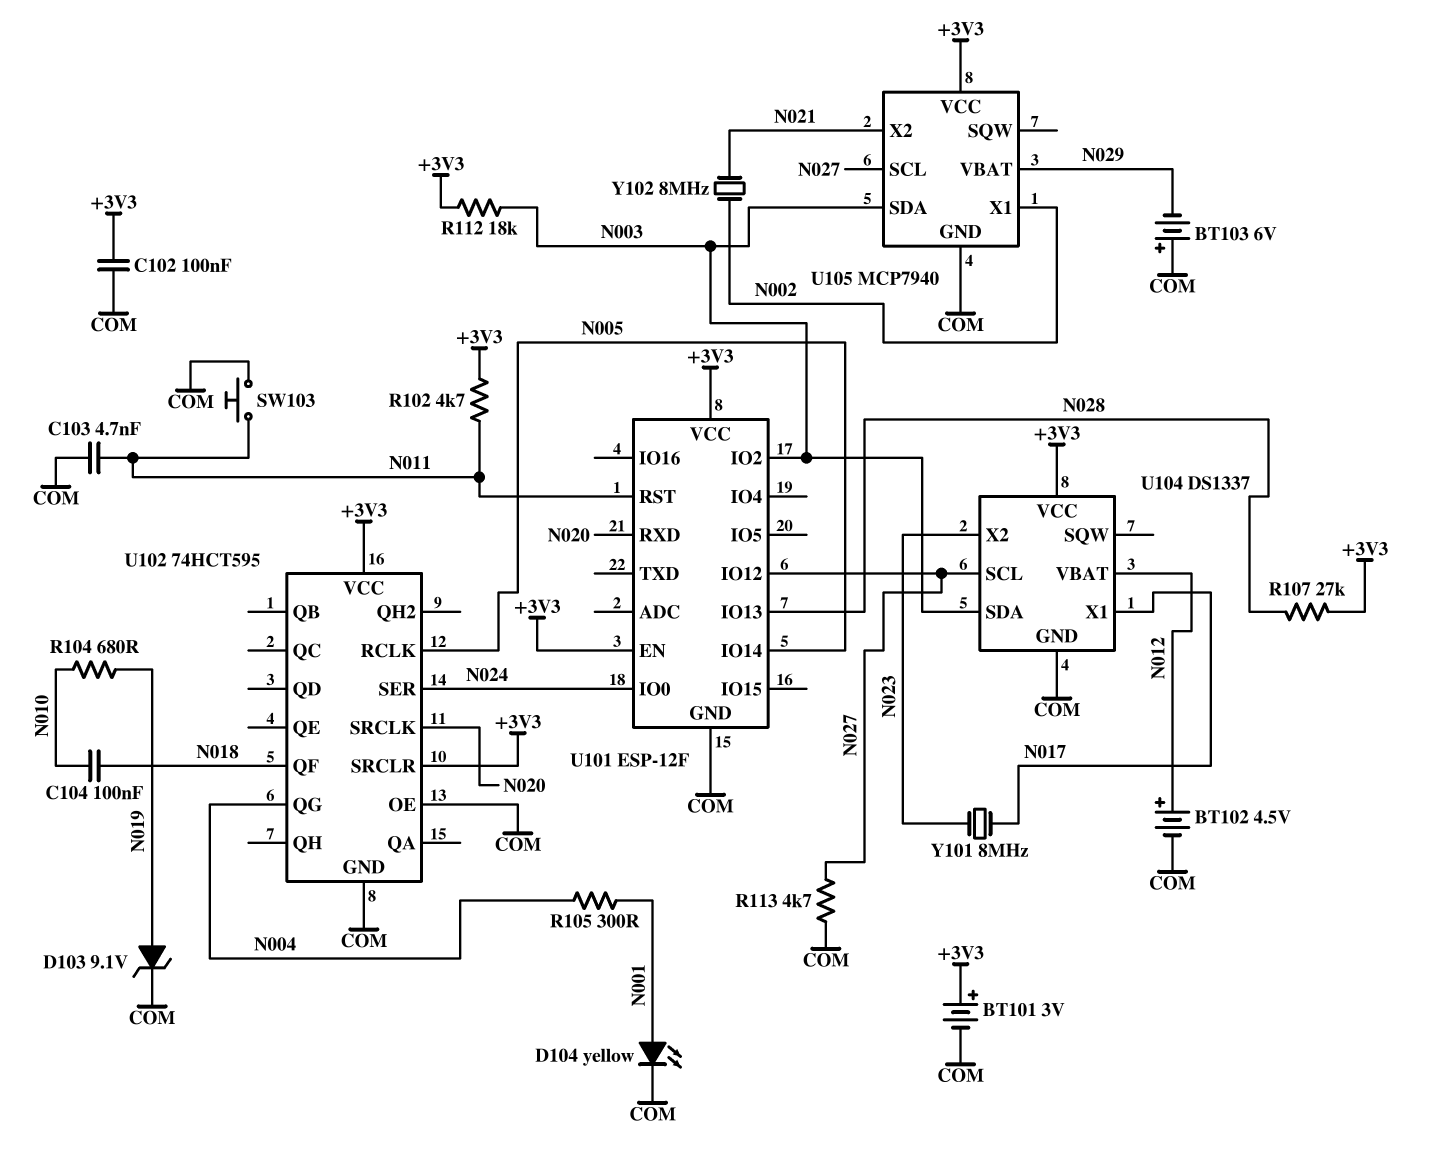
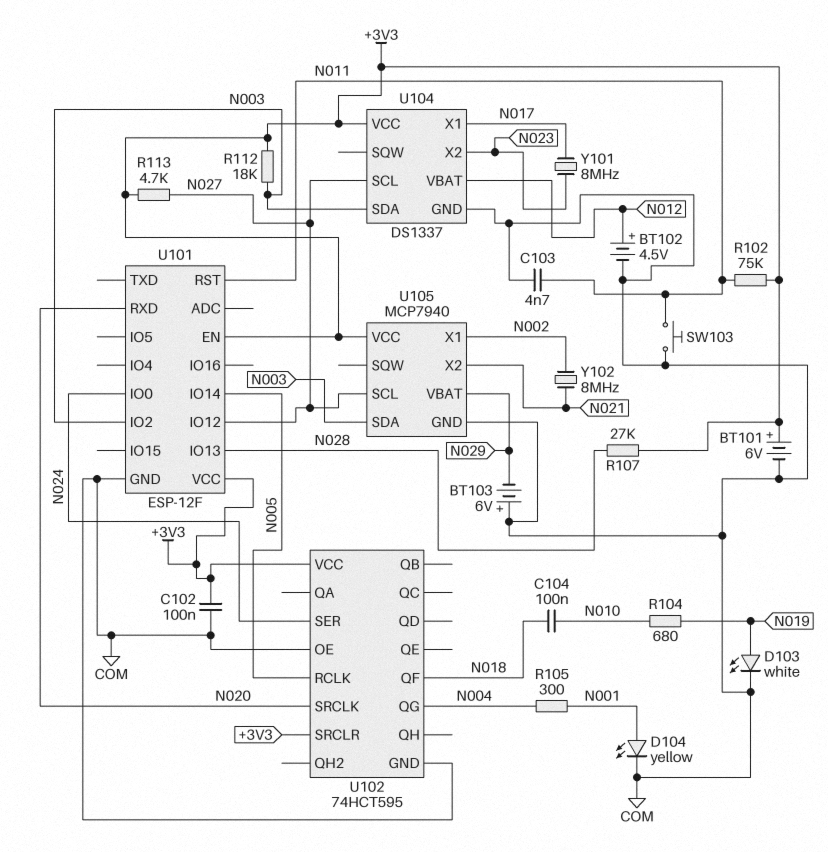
BT101: 3V (plus +3V3, minus COM) -> 6V (plus +3V3, minus COM)
D103: zener 9.1V (A N019, K COM) -> LED white (A N019, K COM)
R102: 4.7k (+3V3, N011) -> 75k (+3V3, N011)
R113: 4.7k (COM, N027) -> 4.7k (+3V3, N027)

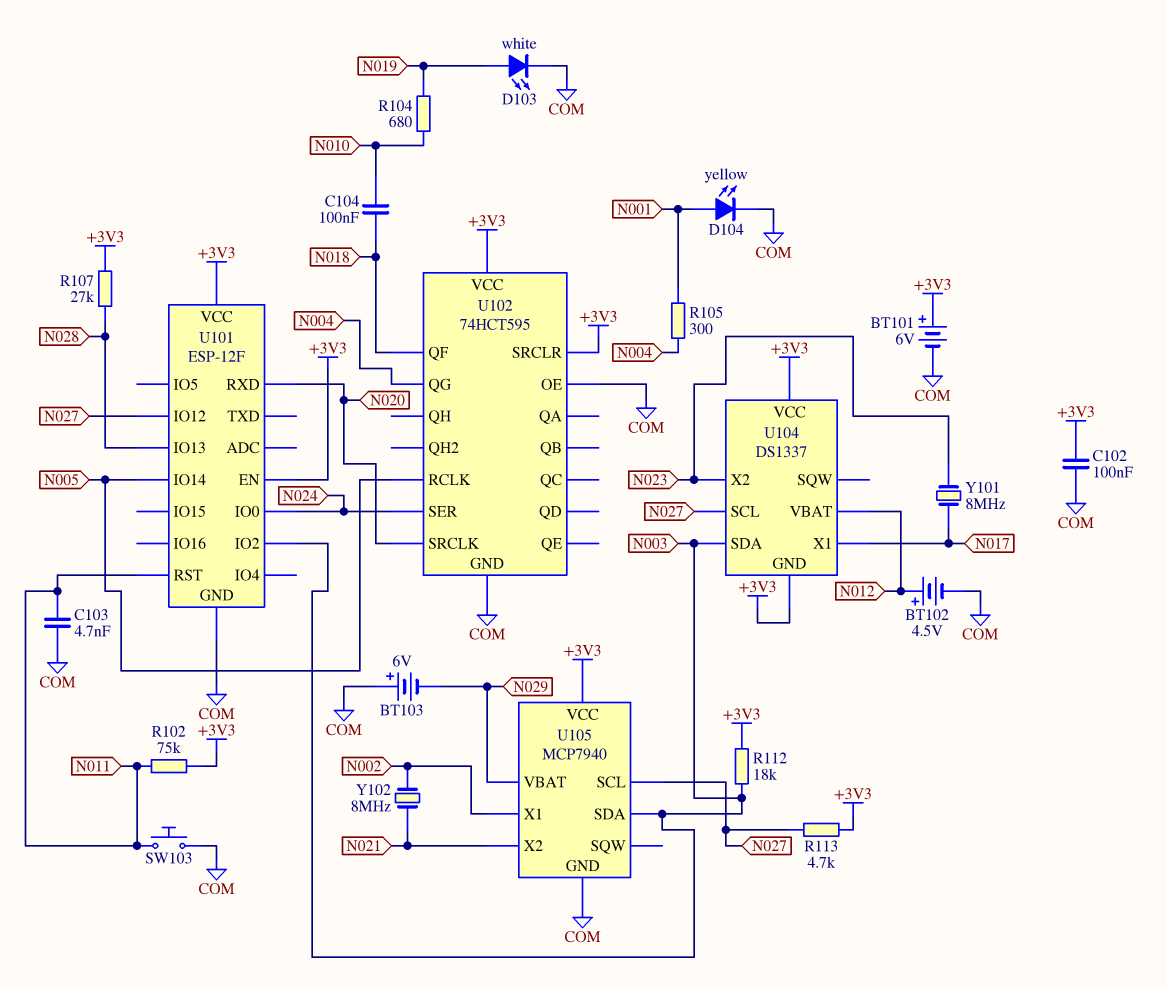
U104 pin GND: COM -> +3V3

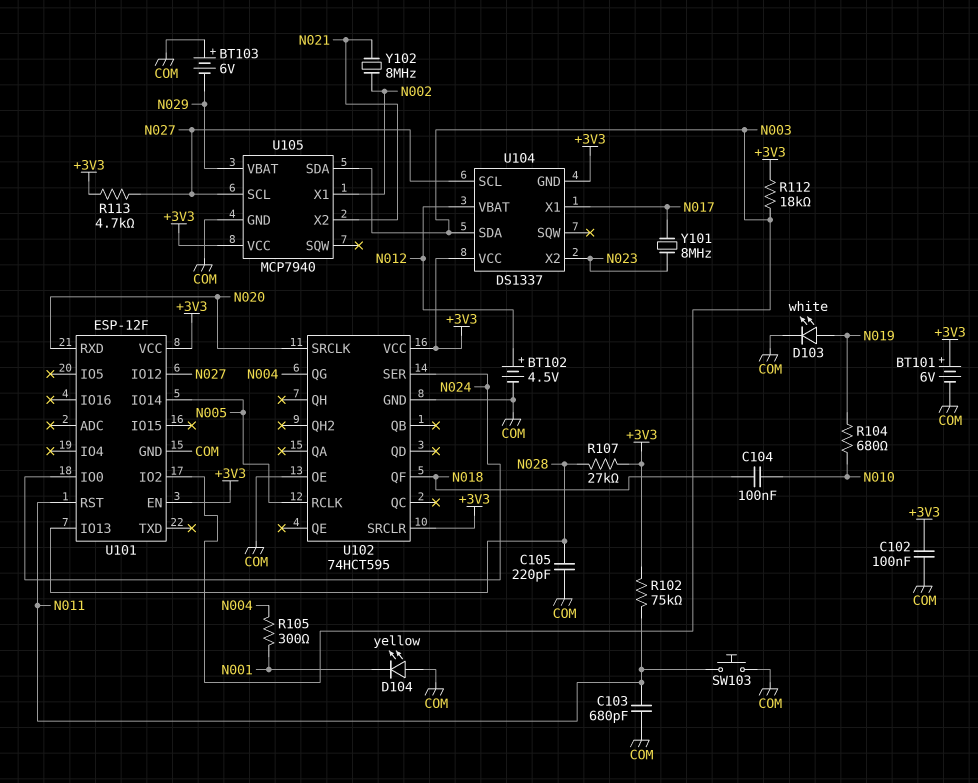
C103: 4.7nF (COM, N011) -> 680pF (COM, N011)
C105: none -> 220pF (COM, N028)
D104: LED yellow (A N001, K COM) -> LED yellow (A COM, K N001)

